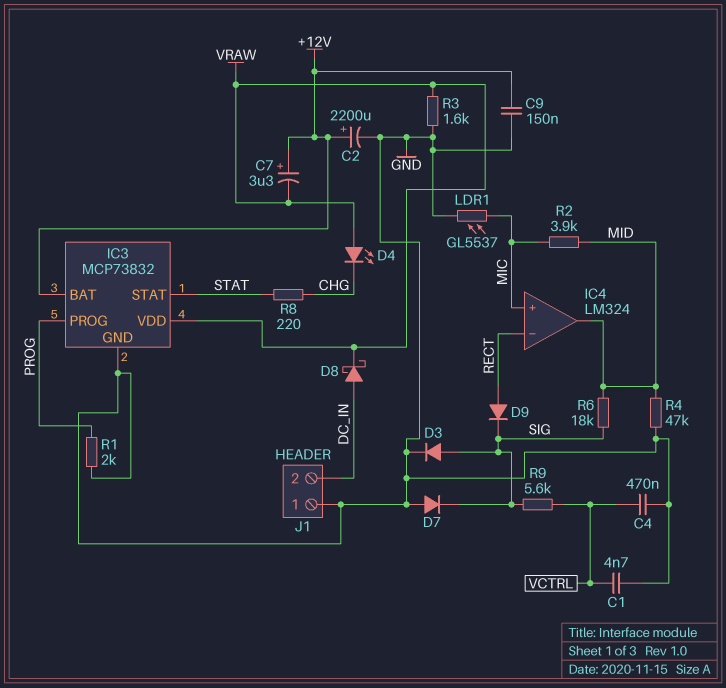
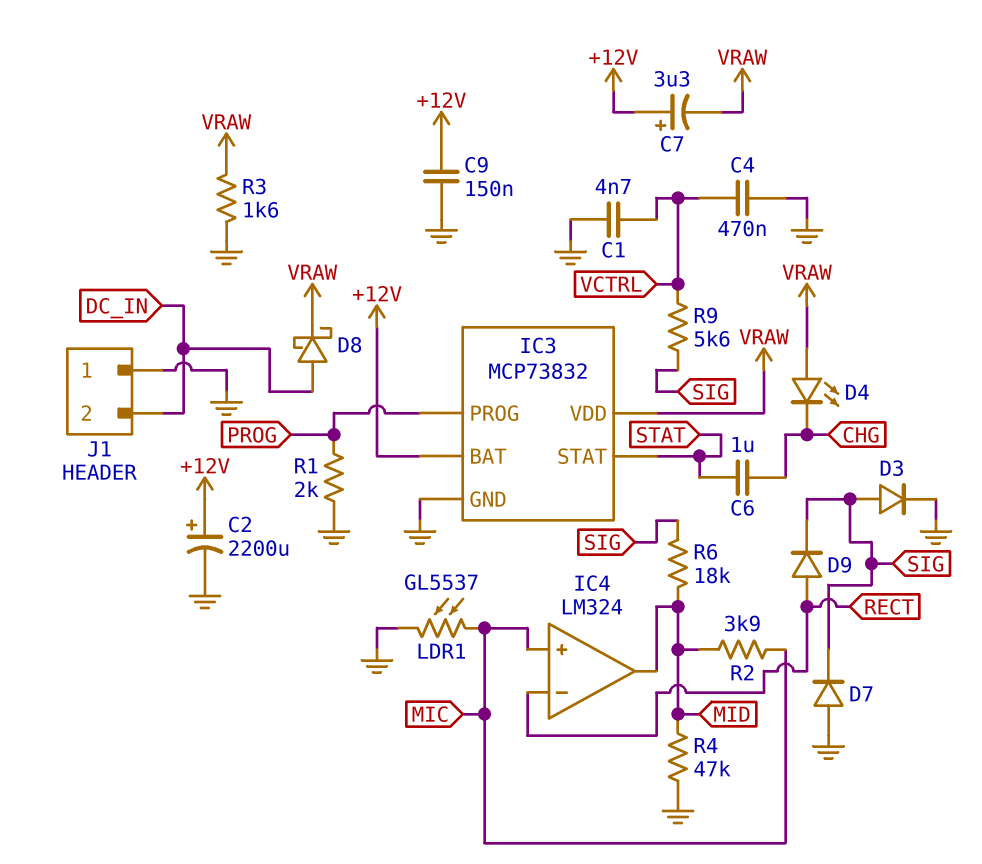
C6: none -> 1uF (CHG, STAT)
R8: 220 (CHG, STAT) -> none

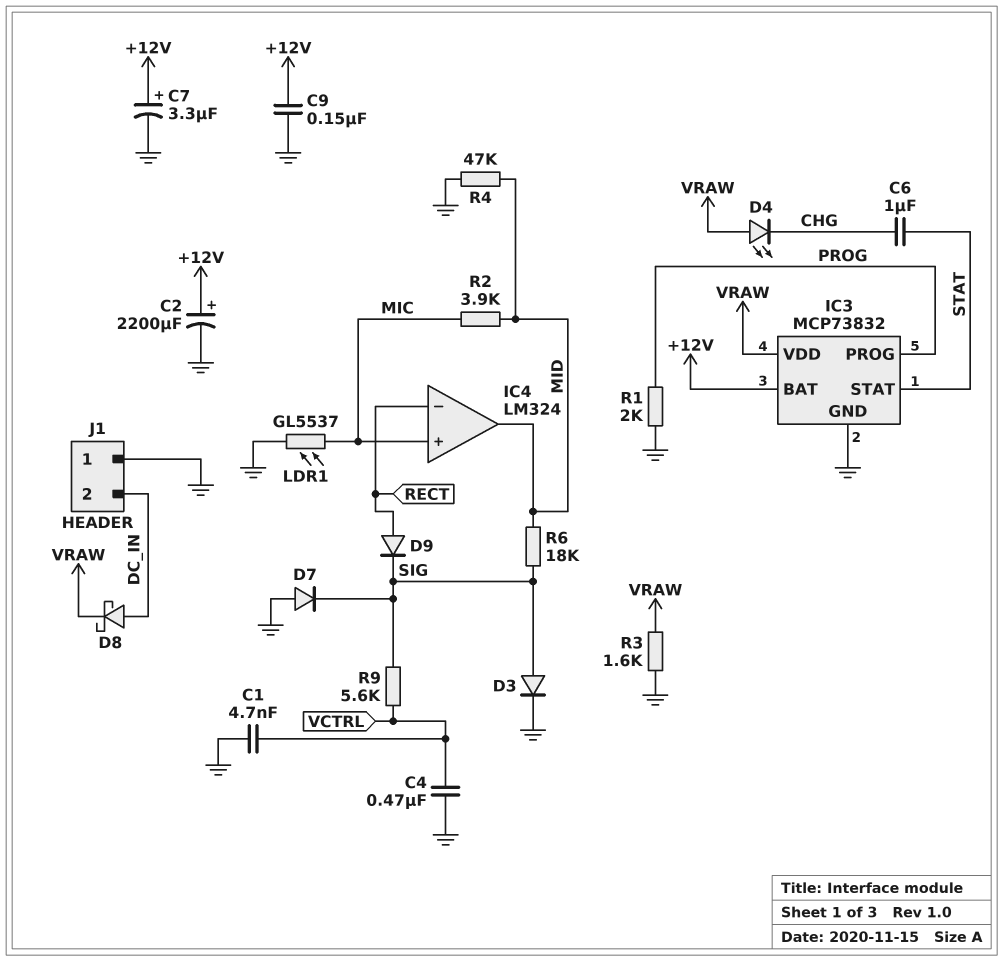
C7: 3.3uF (plus +12V, minus VRAW) -> 3.3uF (plus +12V, minus GND)

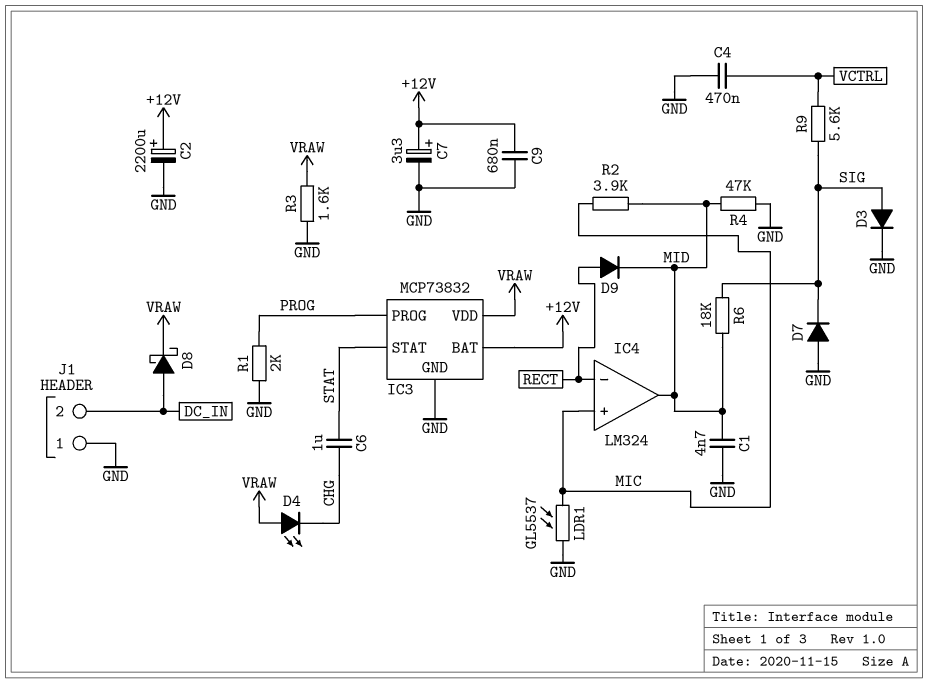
C1: 4.7nF (GND, VCTRL) -> 4.7nF (GND, MID)
C9: 150nF (+12V, GND) -> 680nF (+12V, GND)
D9: diode (A RECT, K SIG) -> diode (A RECT, K MID)

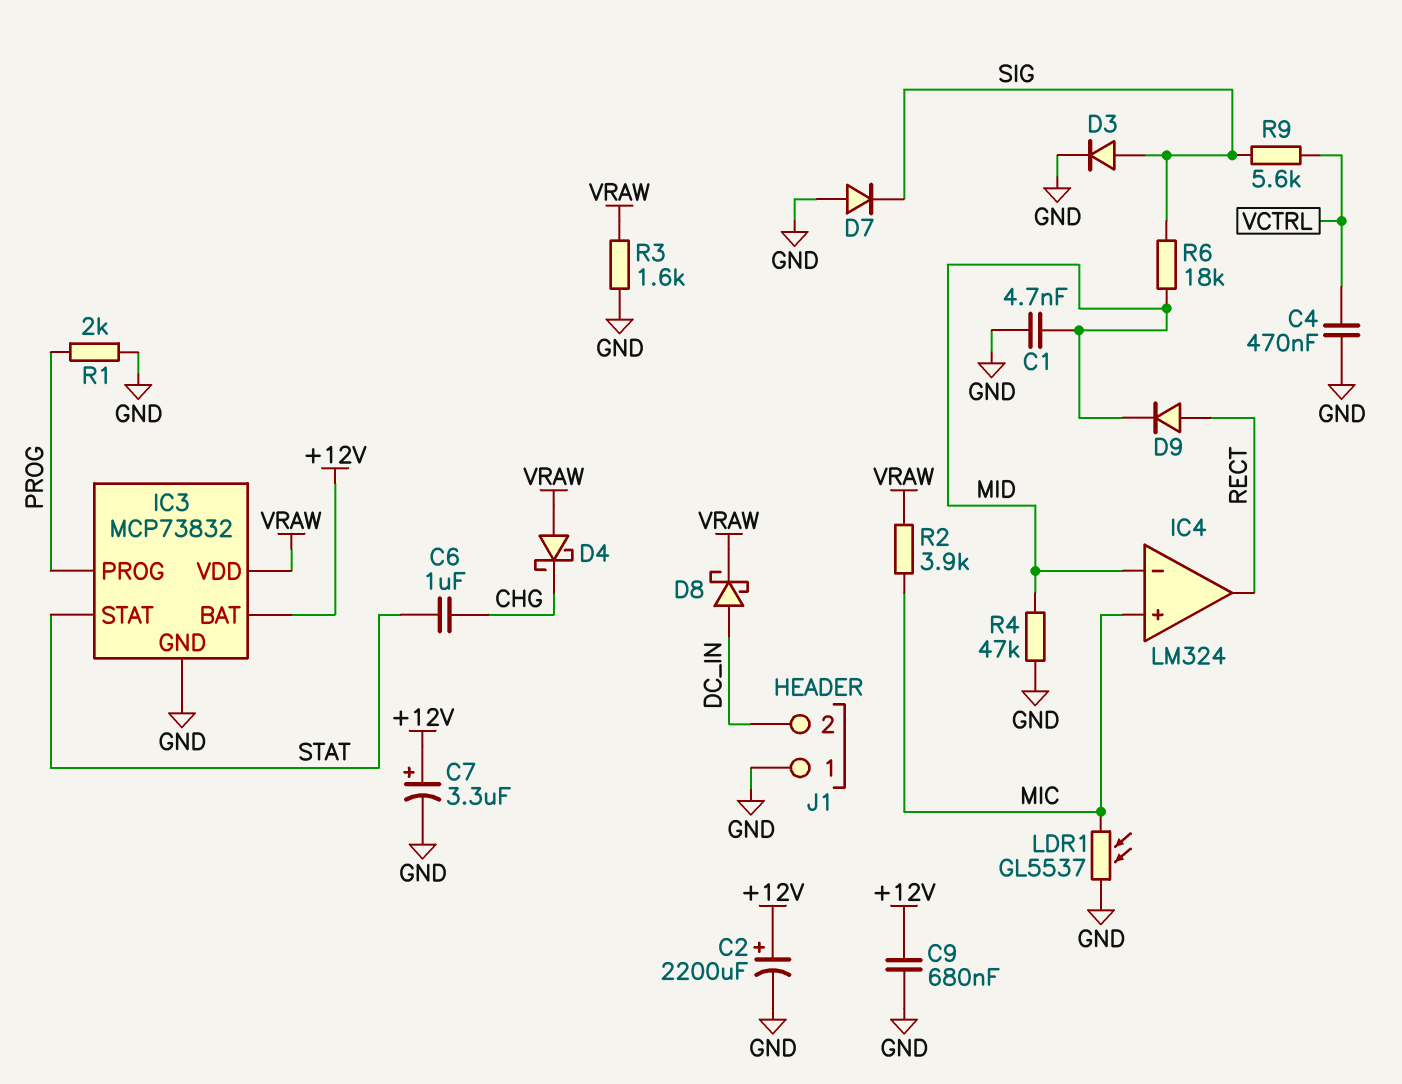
D4: LED (A VRAW, K CHG) -> schottky (A VRAW, K CHG)
IC4 pin in-: RECT -> MID
IC4 pin out: MID -> RECT
R2: 3.9k (MIC, MID) -> 3.9k (MIC, VRAW)

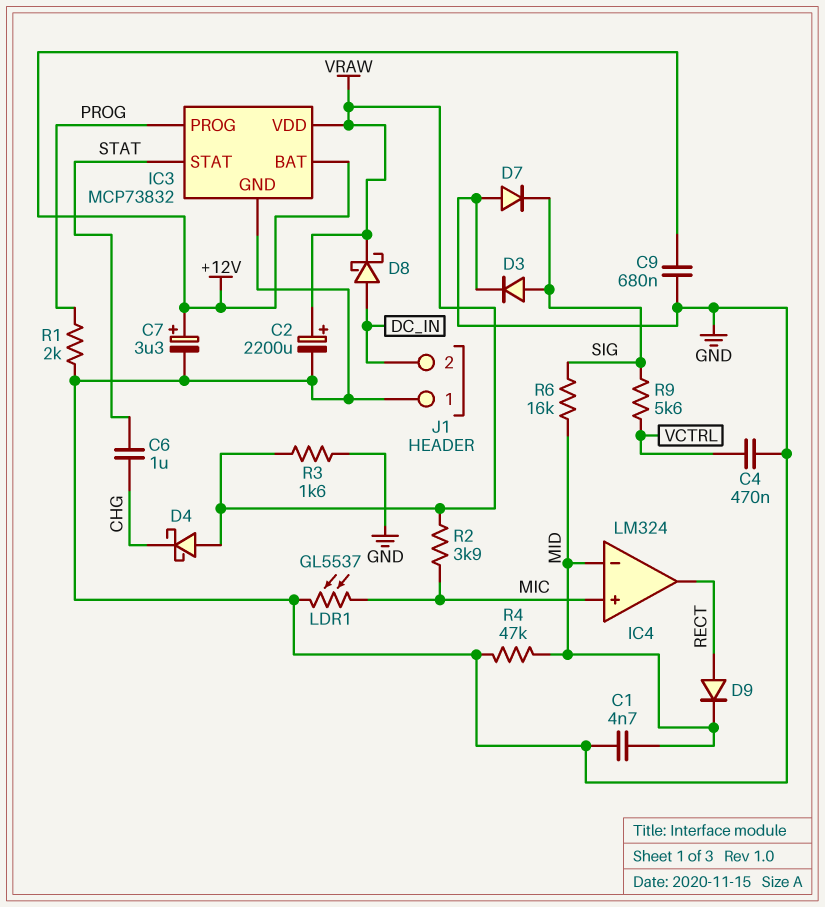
C2: 2200uF (plus +12V, minus GND) -> 2200uF (plus VRAW, minus GND)
R6: 18k (MID, SIG) -> 16k (MID, SIG)

